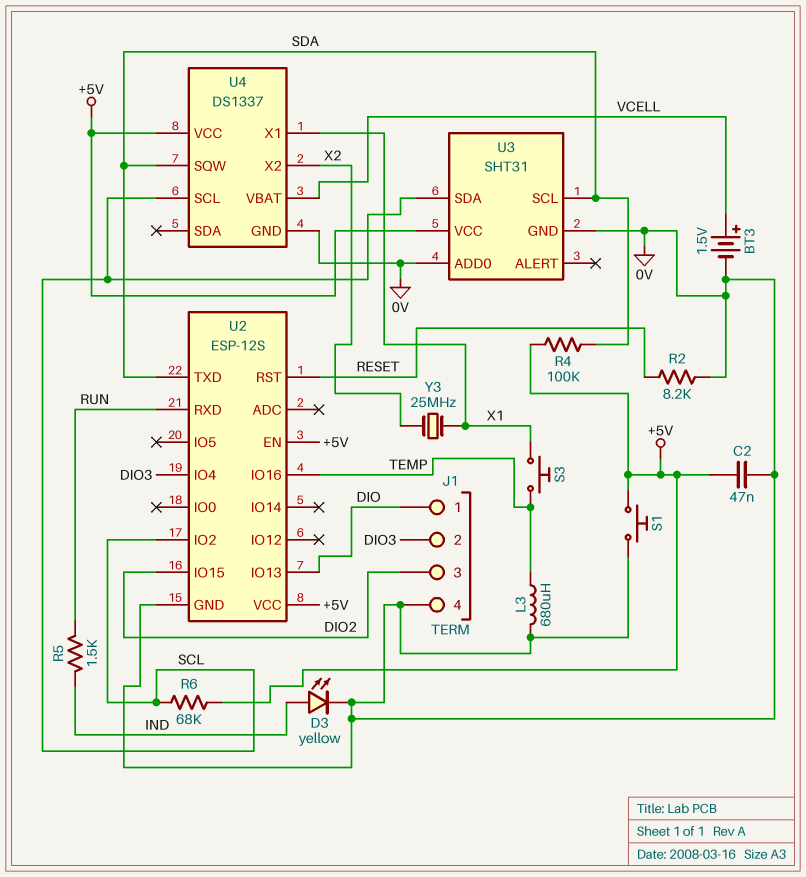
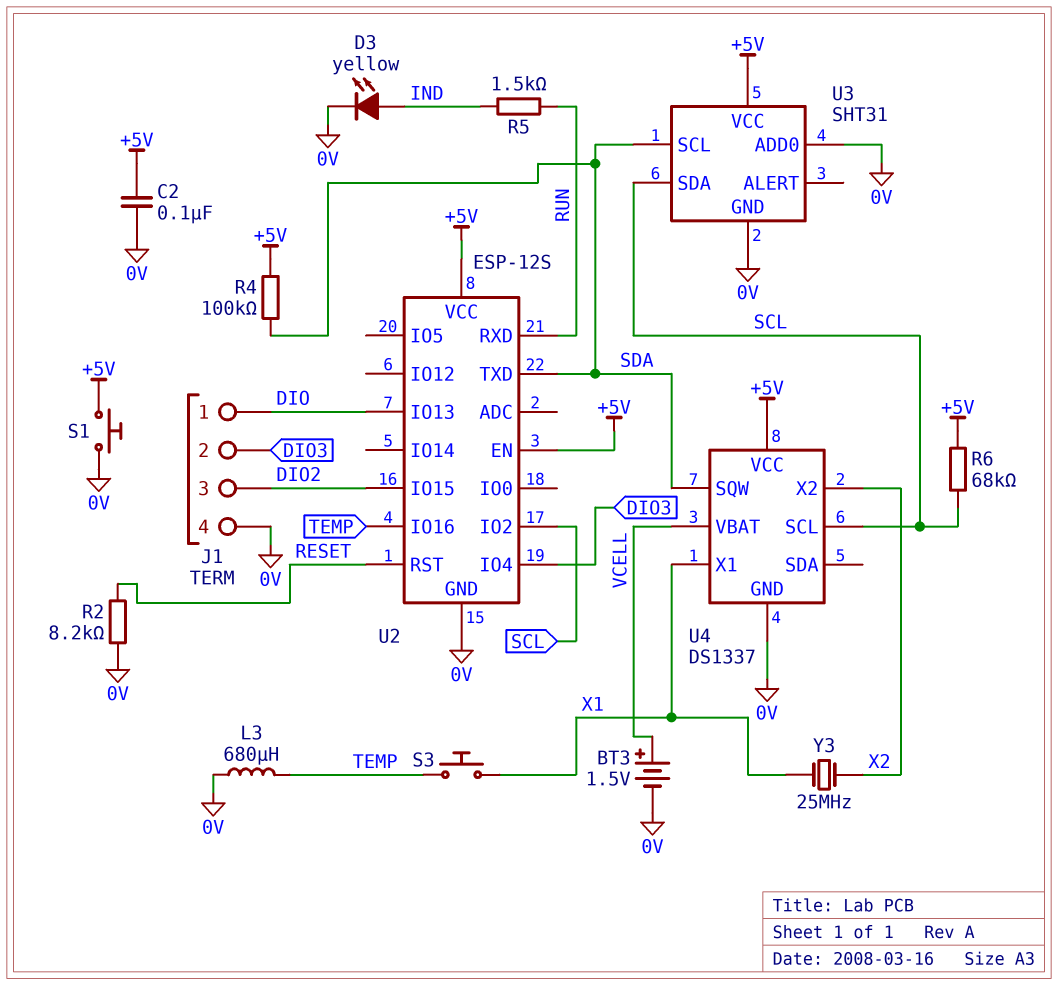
C2: 47nF (+5V, 0V) -> 100nF (+5V, 0V)

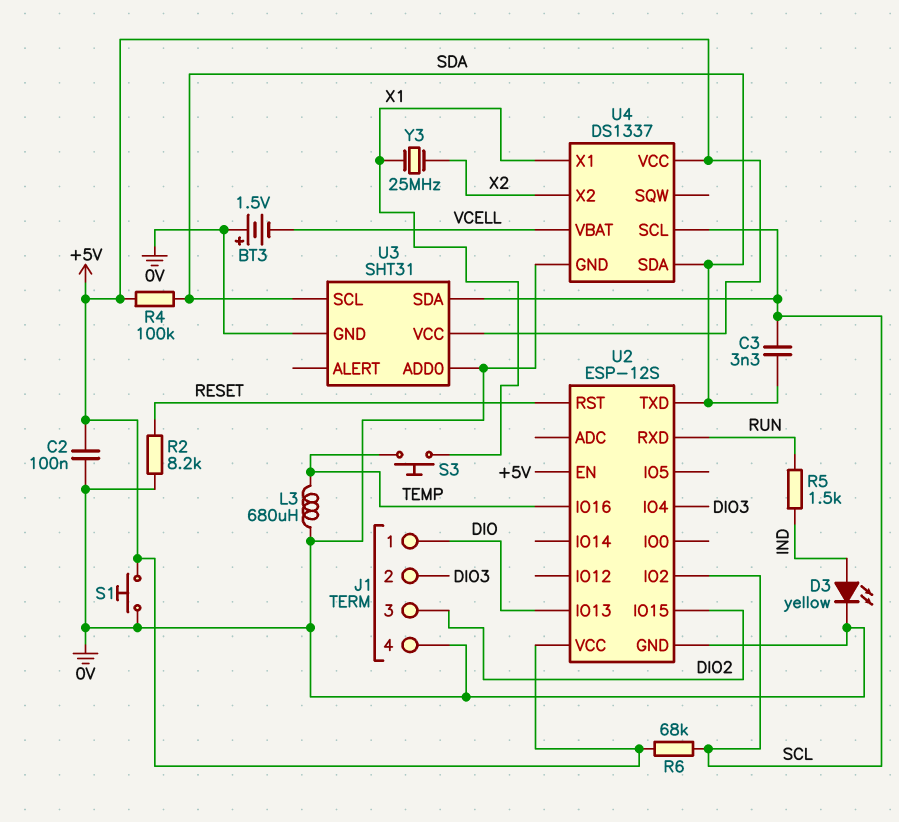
BT3: 1.5V (plus VCELL, minus 0V) -> 1.5V (plus 0V, minus VCELL)
C3: none -> 3.3nF (SCL, SDA)
U4 pin SDA: none -> SDA
U4 pin SQW: SDA -> none

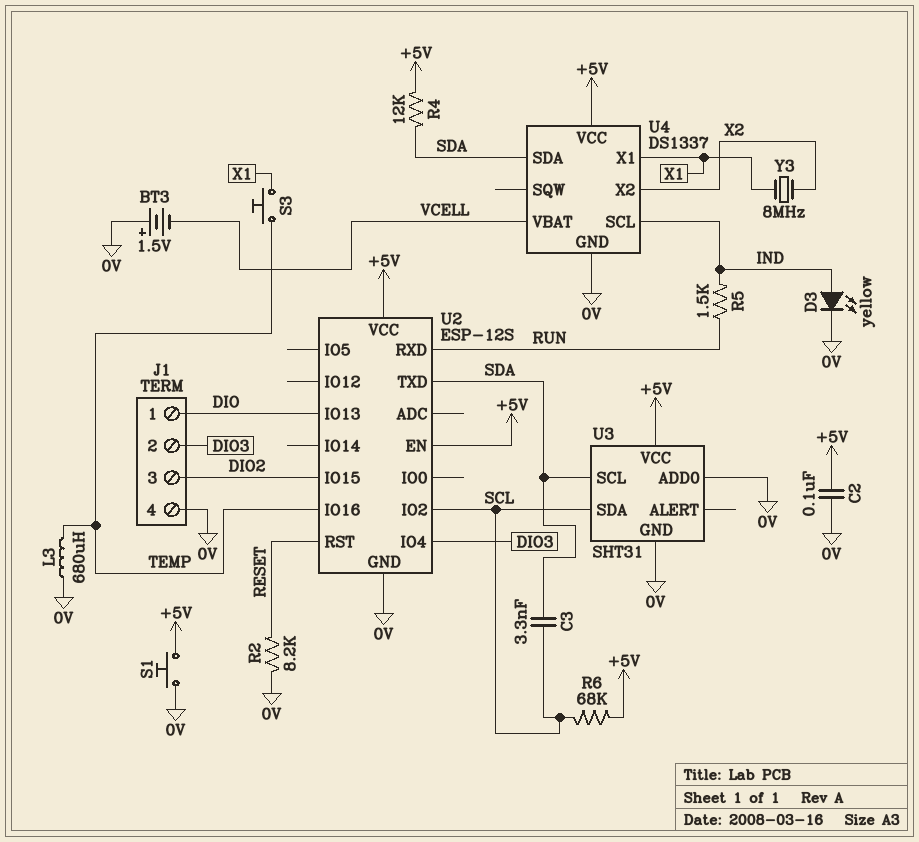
R4: 100k (+5V, SDA) -> 12k (+5V, SDA)
U4 pin SCL: SCL -> IND
Y3: 25MHz (X1, X2) -> 8MHz (X1, X2)

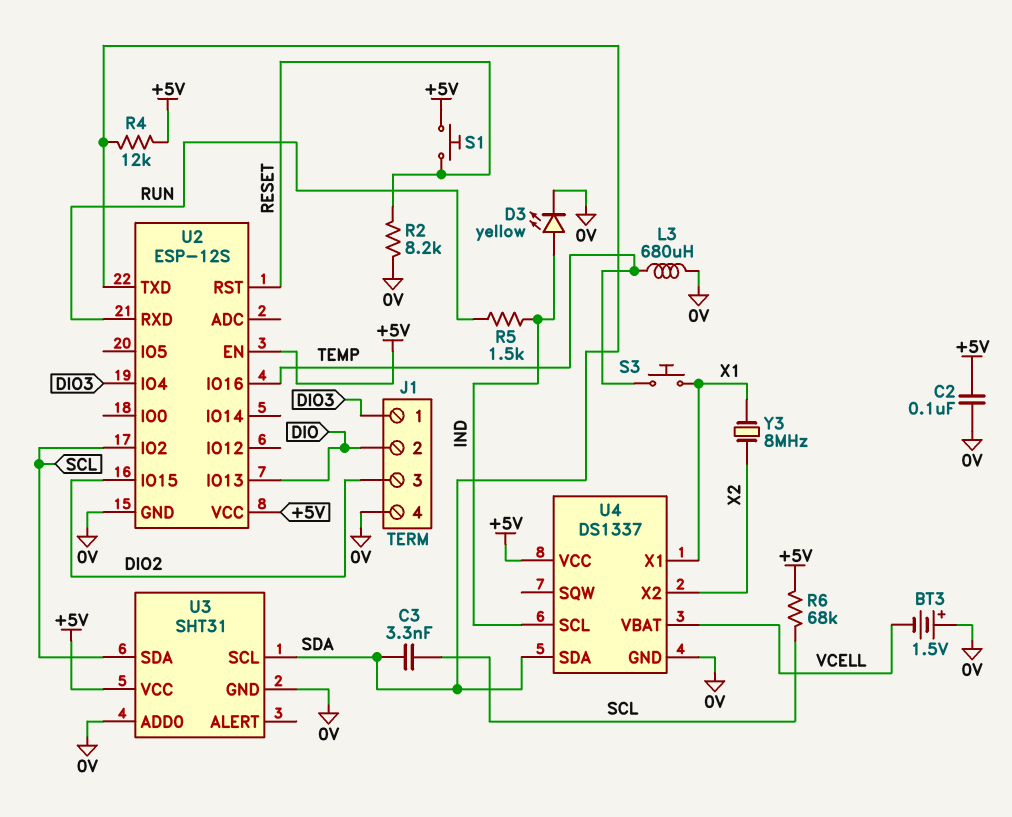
J1 pin 1: DIO -> DIO3
J1 pin 2: DIO3 -> DIO
S1: button (+5V, 0V) -> button (+5V, RESET)

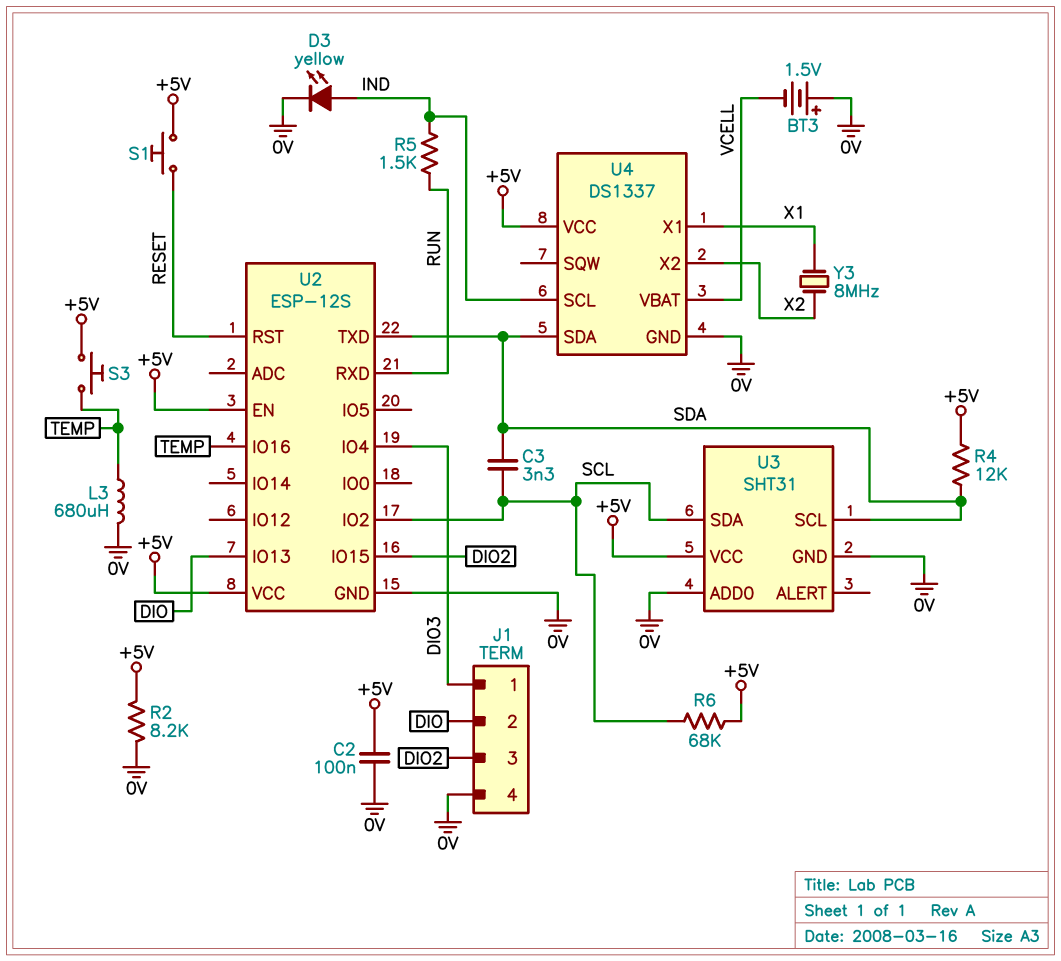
R2: 8.2k (0V, RESET) -> 8.2k (+5V, 0V)
S3: button (TEMP, X1) -> button (+5V, TEMP)

